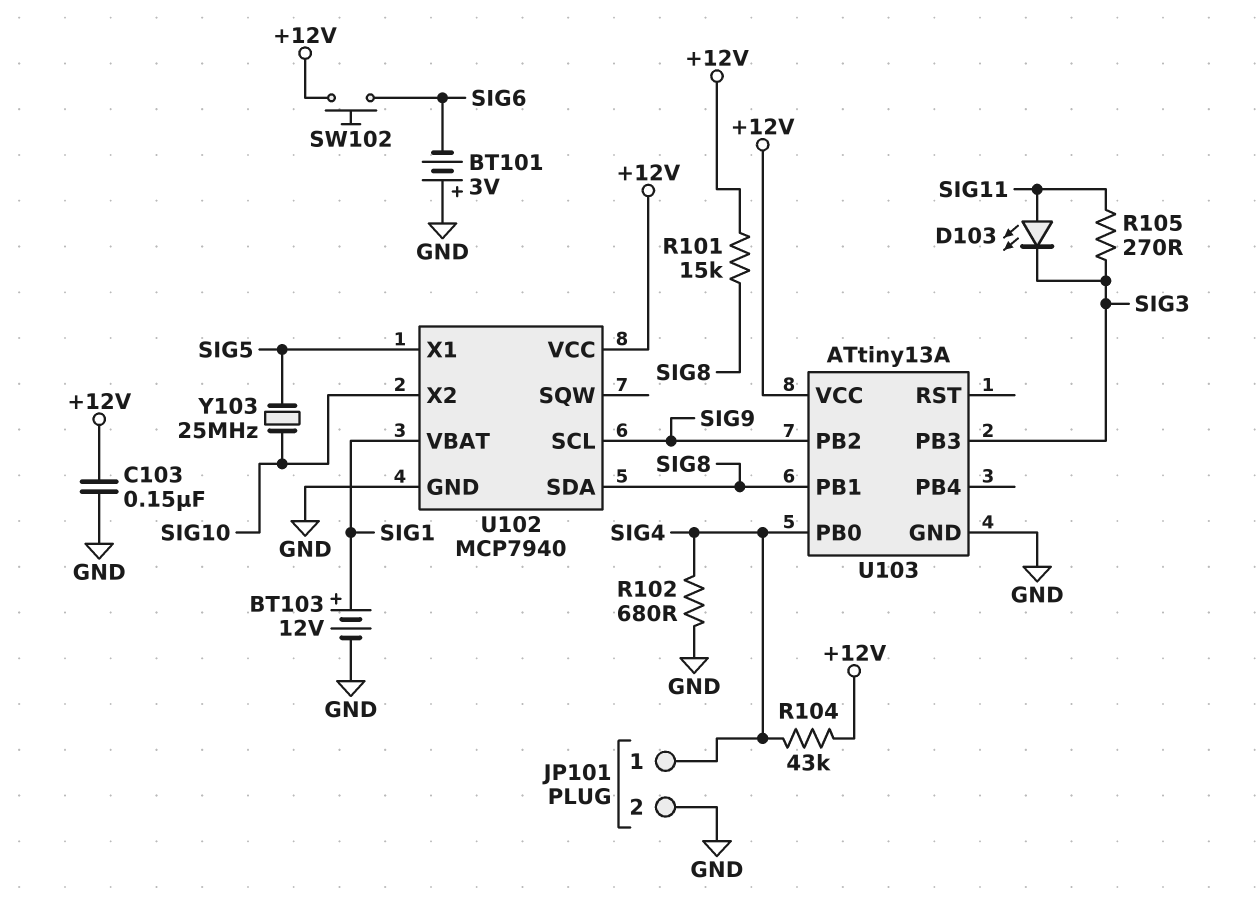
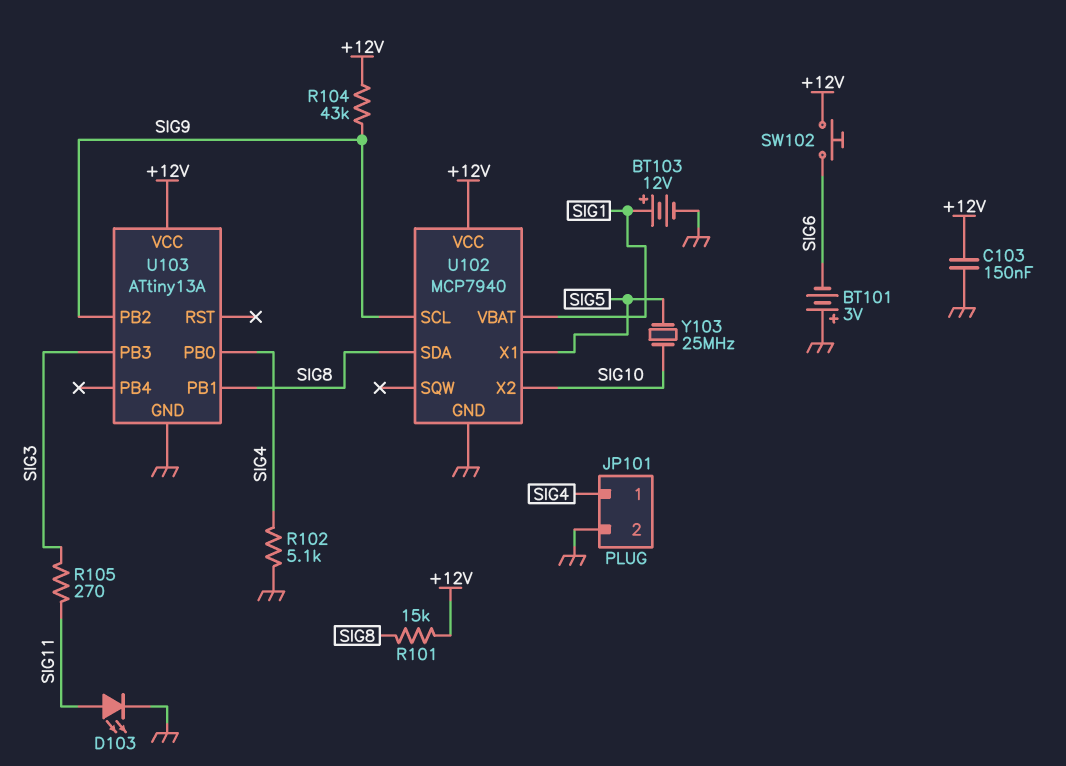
D103: LED (A SIG11, K SIG3) -> LED (A SIG11, K GND)
R102: 680 (GND, SIG4) -> 5.1k (GND, SIG4)
R104: 43k (+12V, SIG4) -> 43k (+12V, SIG9)

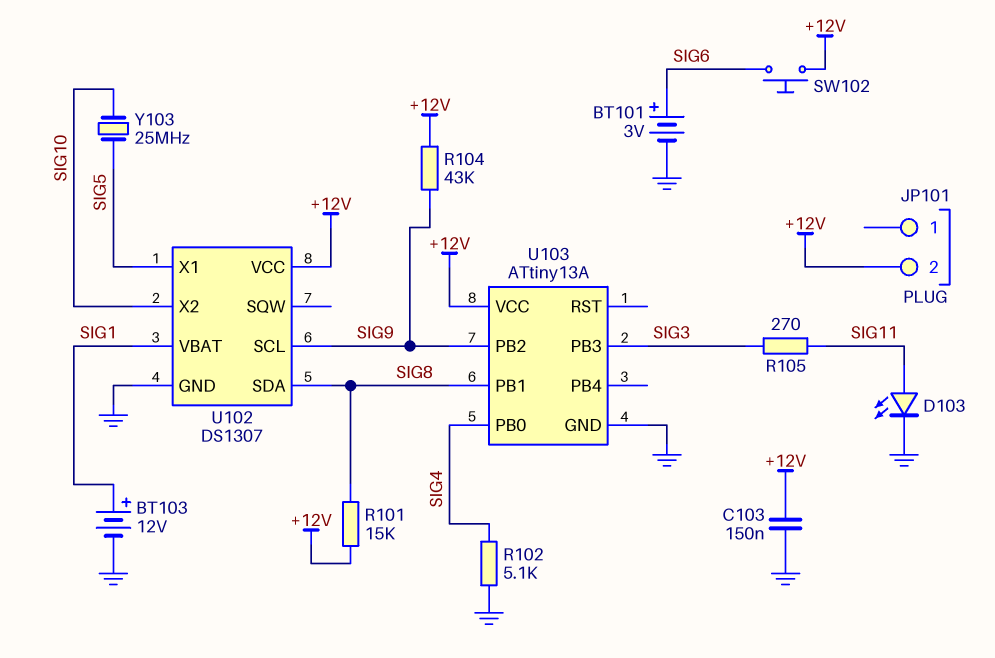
BT101: 3V (plus GND, minus SIG6) -> 3V (plus SIG6, minus GND)
JP101 pin 1: SIG4 -> none
JP101 pin 2: GND -> +12V
U102: MCP7940 -> DS1307

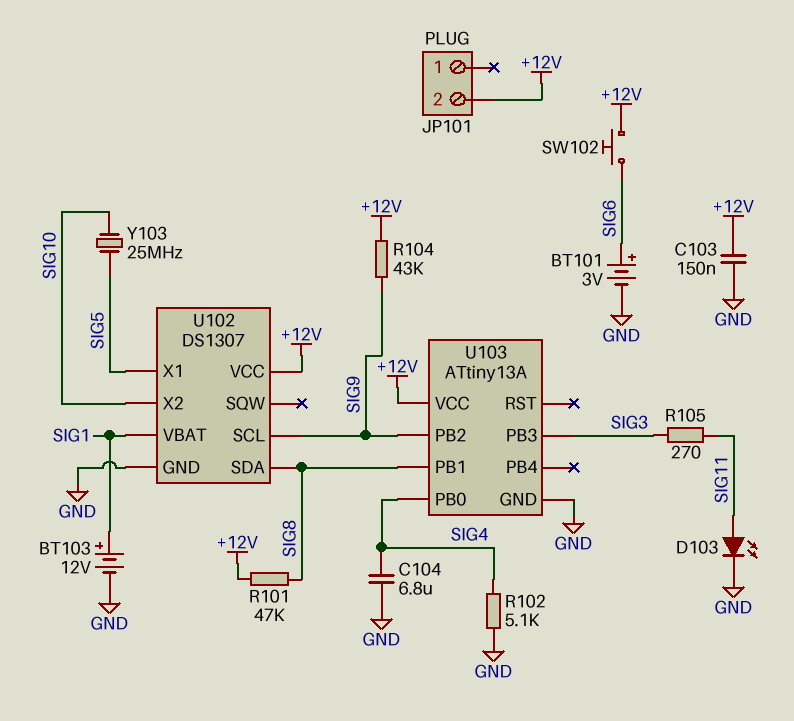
C104: none -> 6.8uF (GND, SIG4)
R101: 15k (+12V, SIG8) -> 47k (+12V, SIG8)

